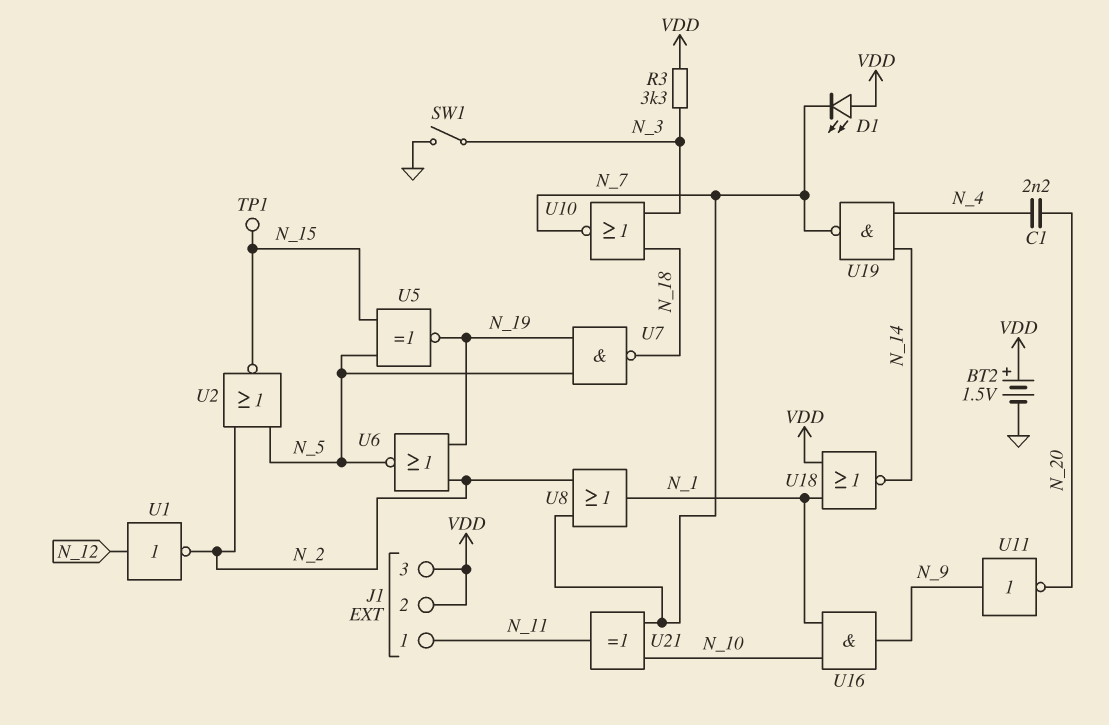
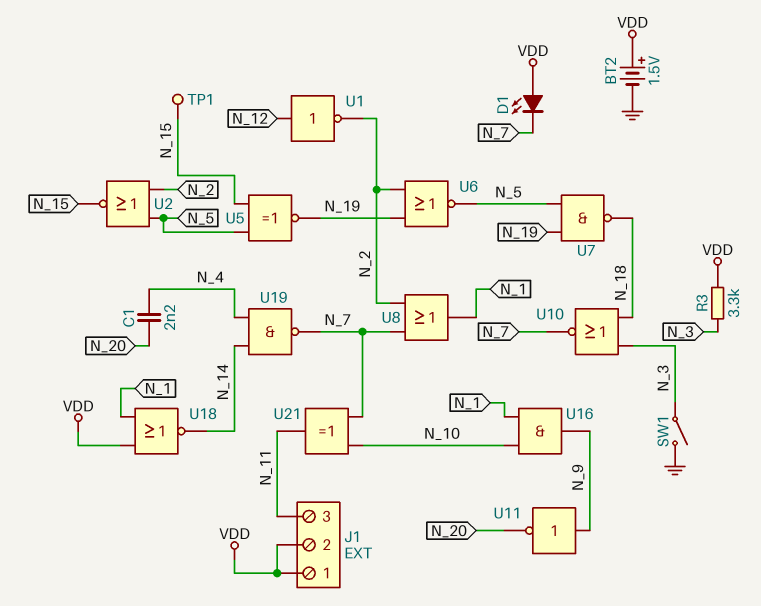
J1 pin 1: N_11 -> VDD
J1 pin 3: VDD -> N_11

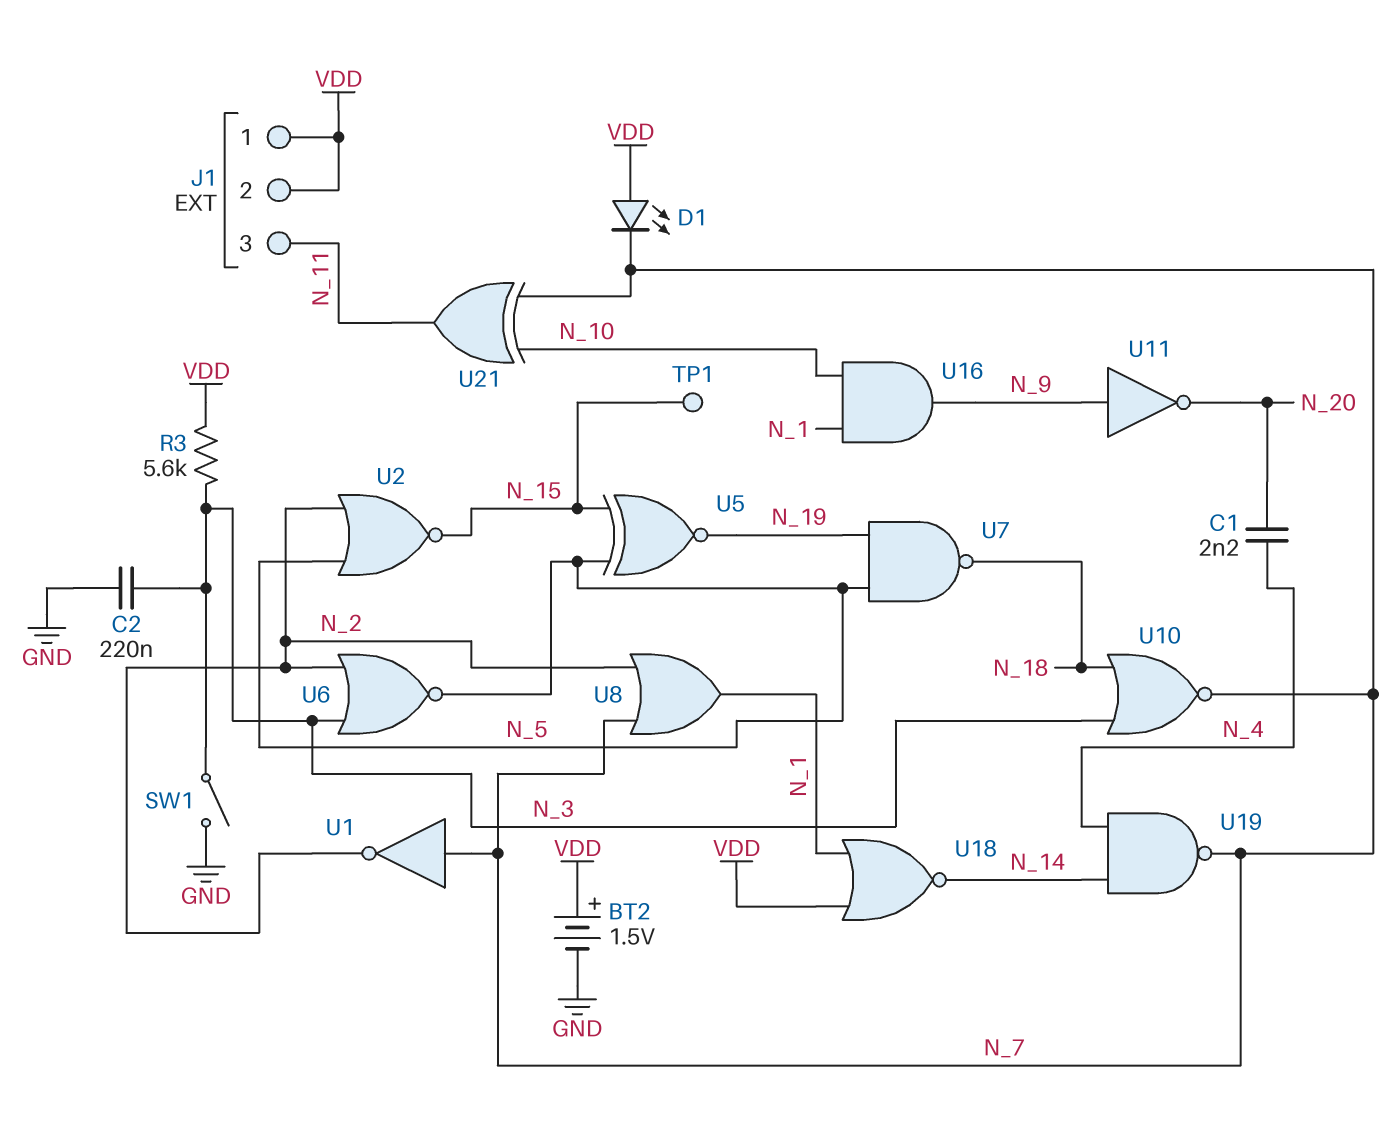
C2: none -> 220nF (GND, N_3)
R3: 3.3k (N_3, VDD) -> 5.6k (N_3, VDD)
U1: NOT (in N_12, out N_2) -> NOT (in N_7, out N_2)
U6: NOR (in N_2, in N_19, out N_5) -> NOR (in N_2, in N_3, out N_5)

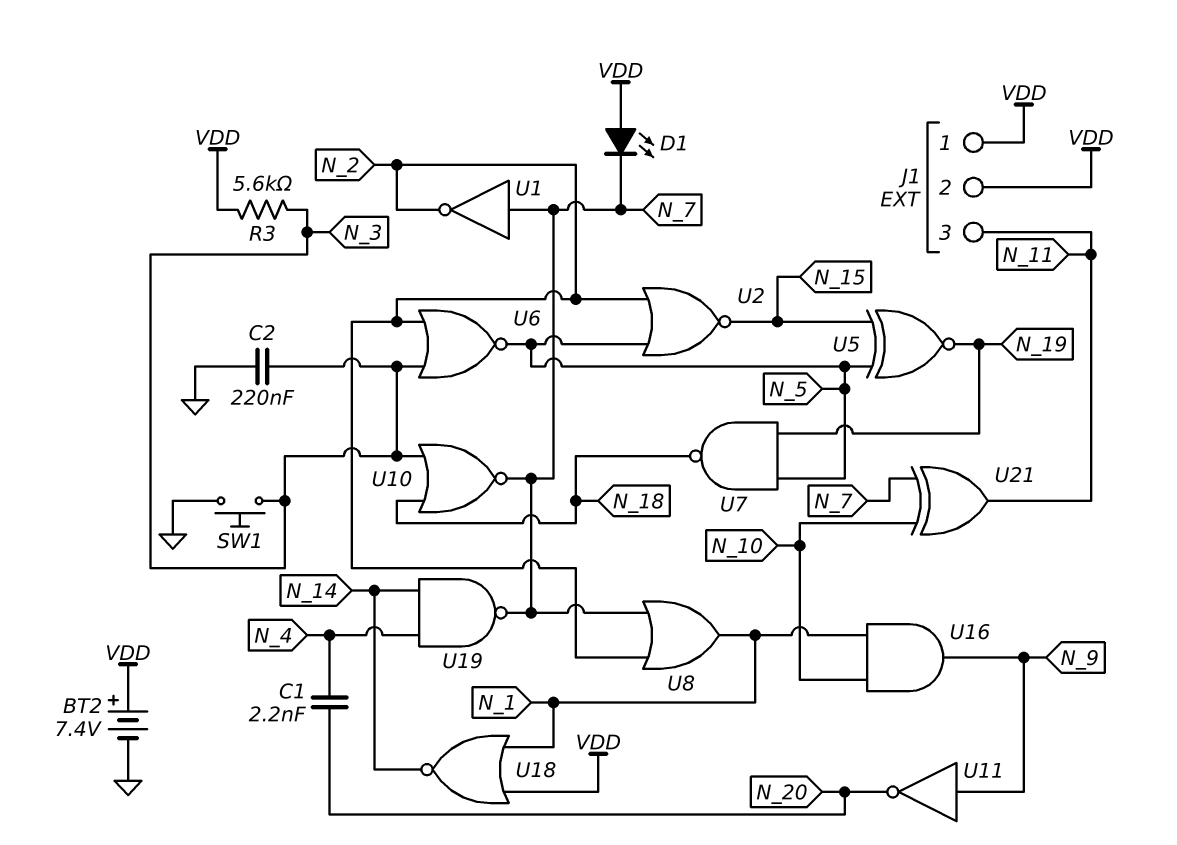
BT2: 1.5V (plus VDD, minus GND) -> 7.4V (plus VDD, minus GND)
SW1: switch (GND, N_3) -> button (GND, N_3)
TP1: test point (N_15) -> none

